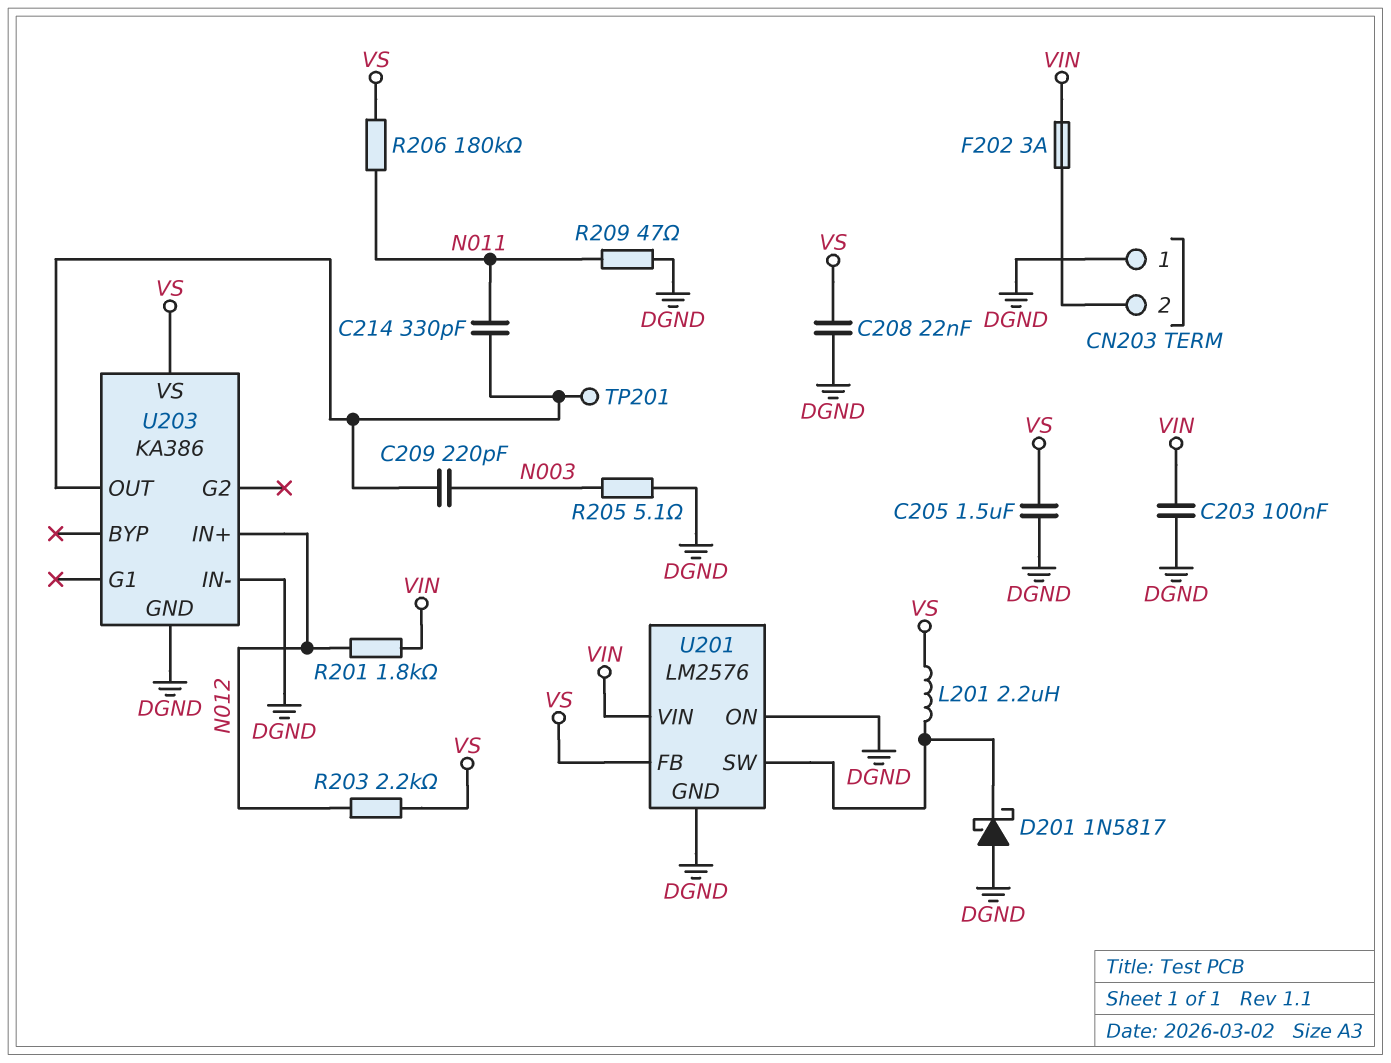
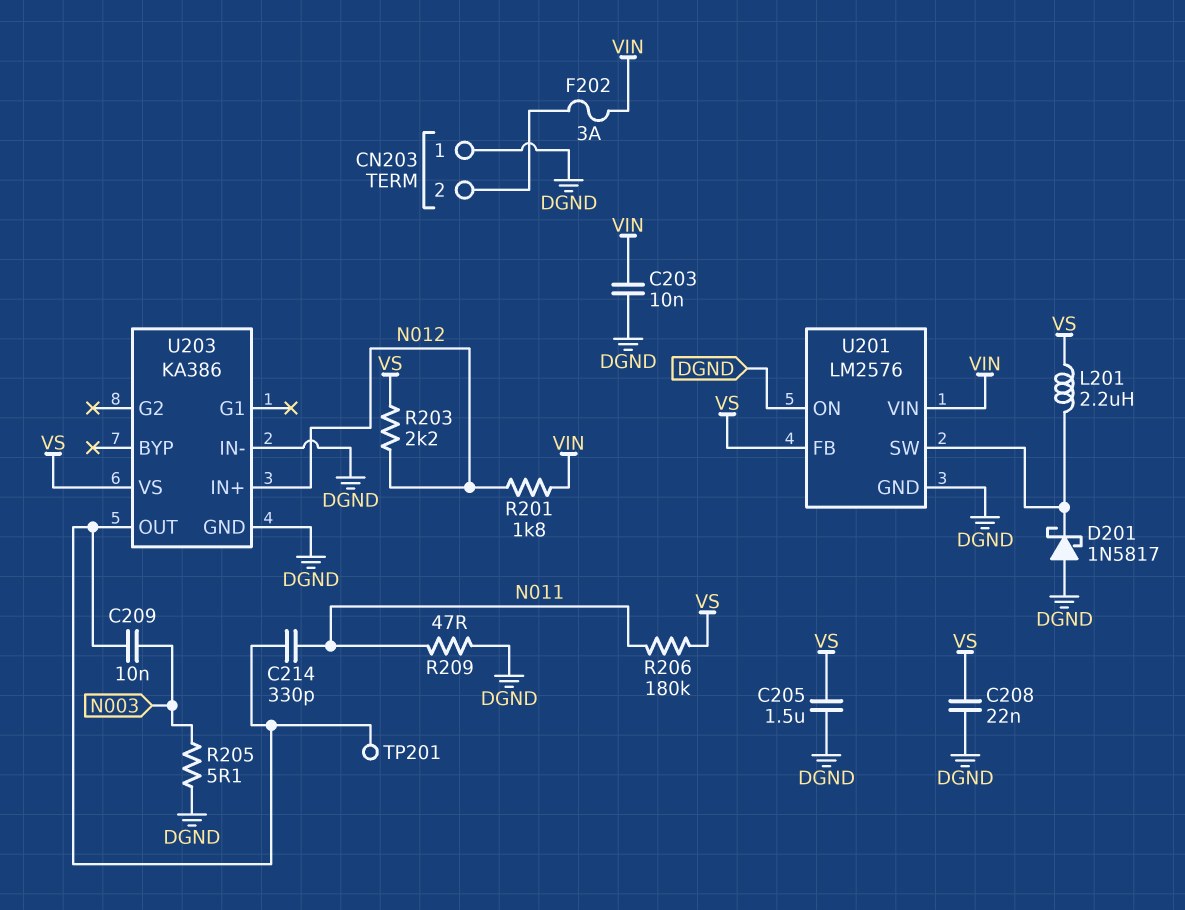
C203: 100nF (DGND, VIN) -> 10nF (DGND, VIN)
C209: 220pF (N003, U203/OUT) -> 10nF (N003, U203/OUT)

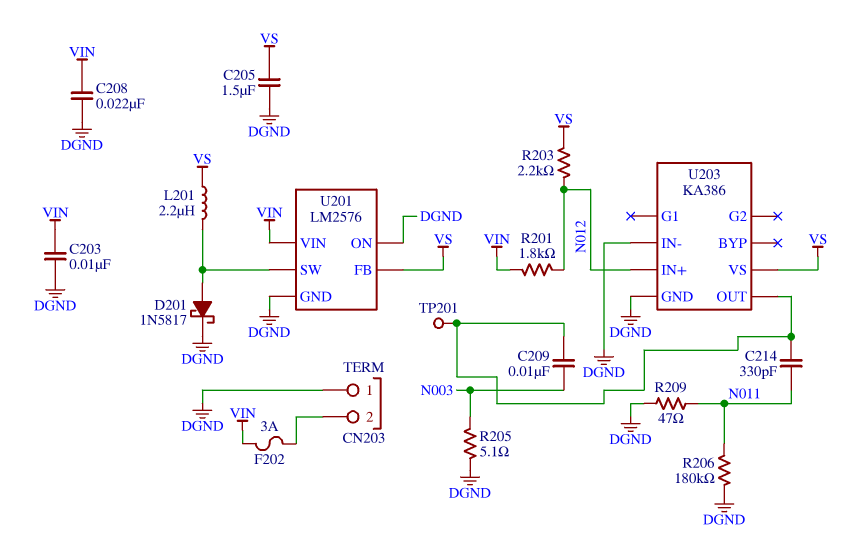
C208: 22nF (DGND, VS) -> 22nF (DGND, VIN)
D201: schottky 1N5817 (A DGND, K U201/SW) -> schottky 1N5817 (A U201/SW, K DGND)
R206: 180k (N011, VS) -> 180k (DGND, N011)

